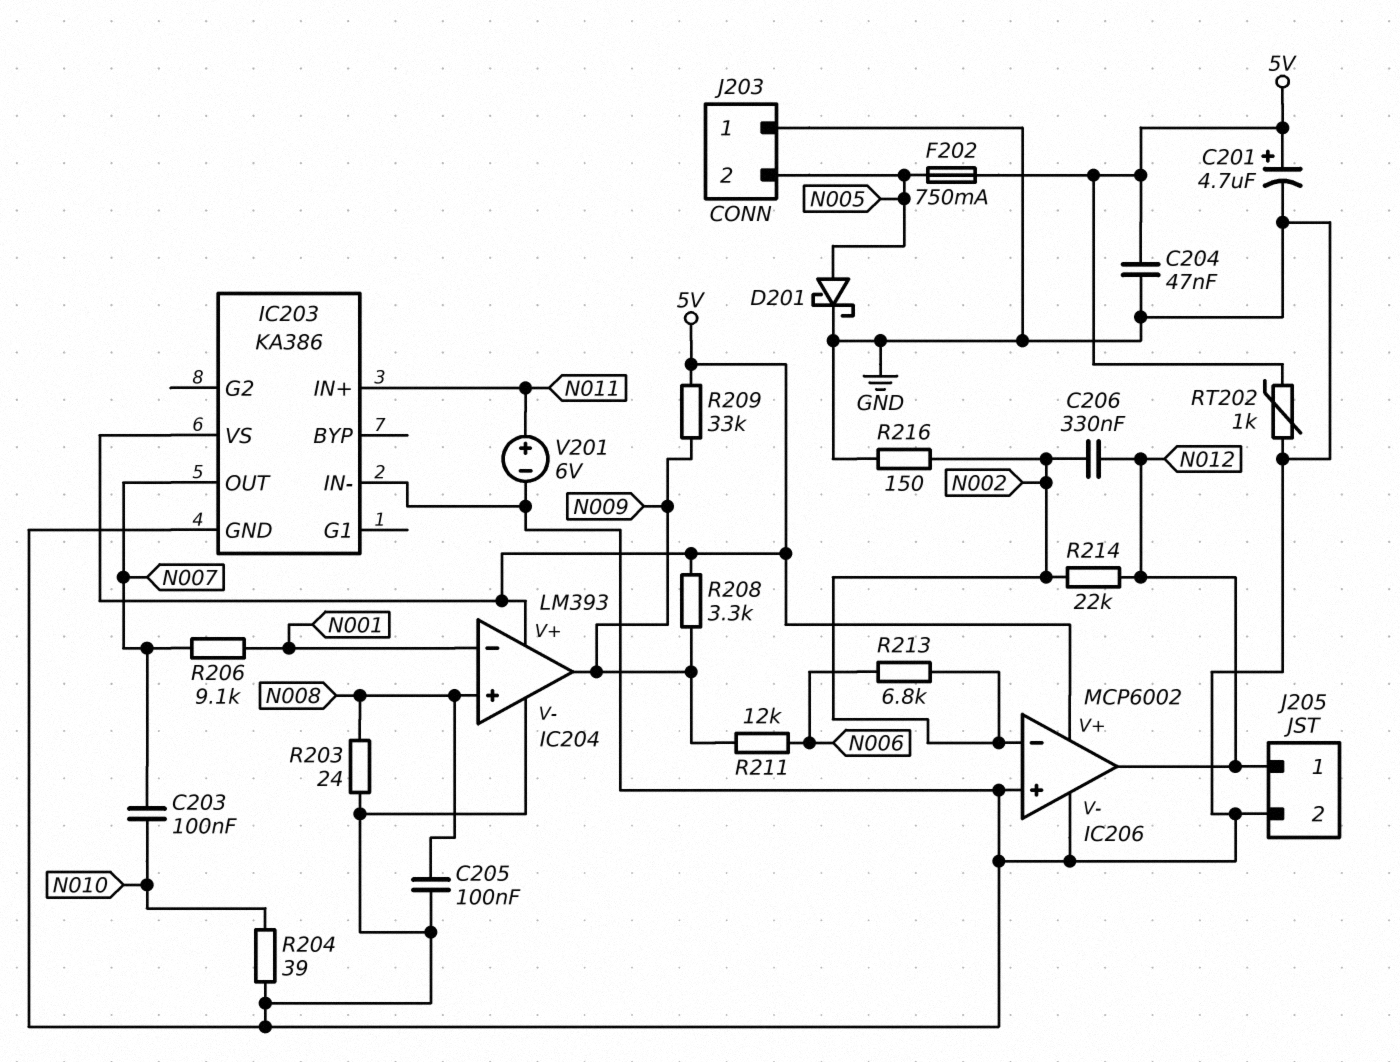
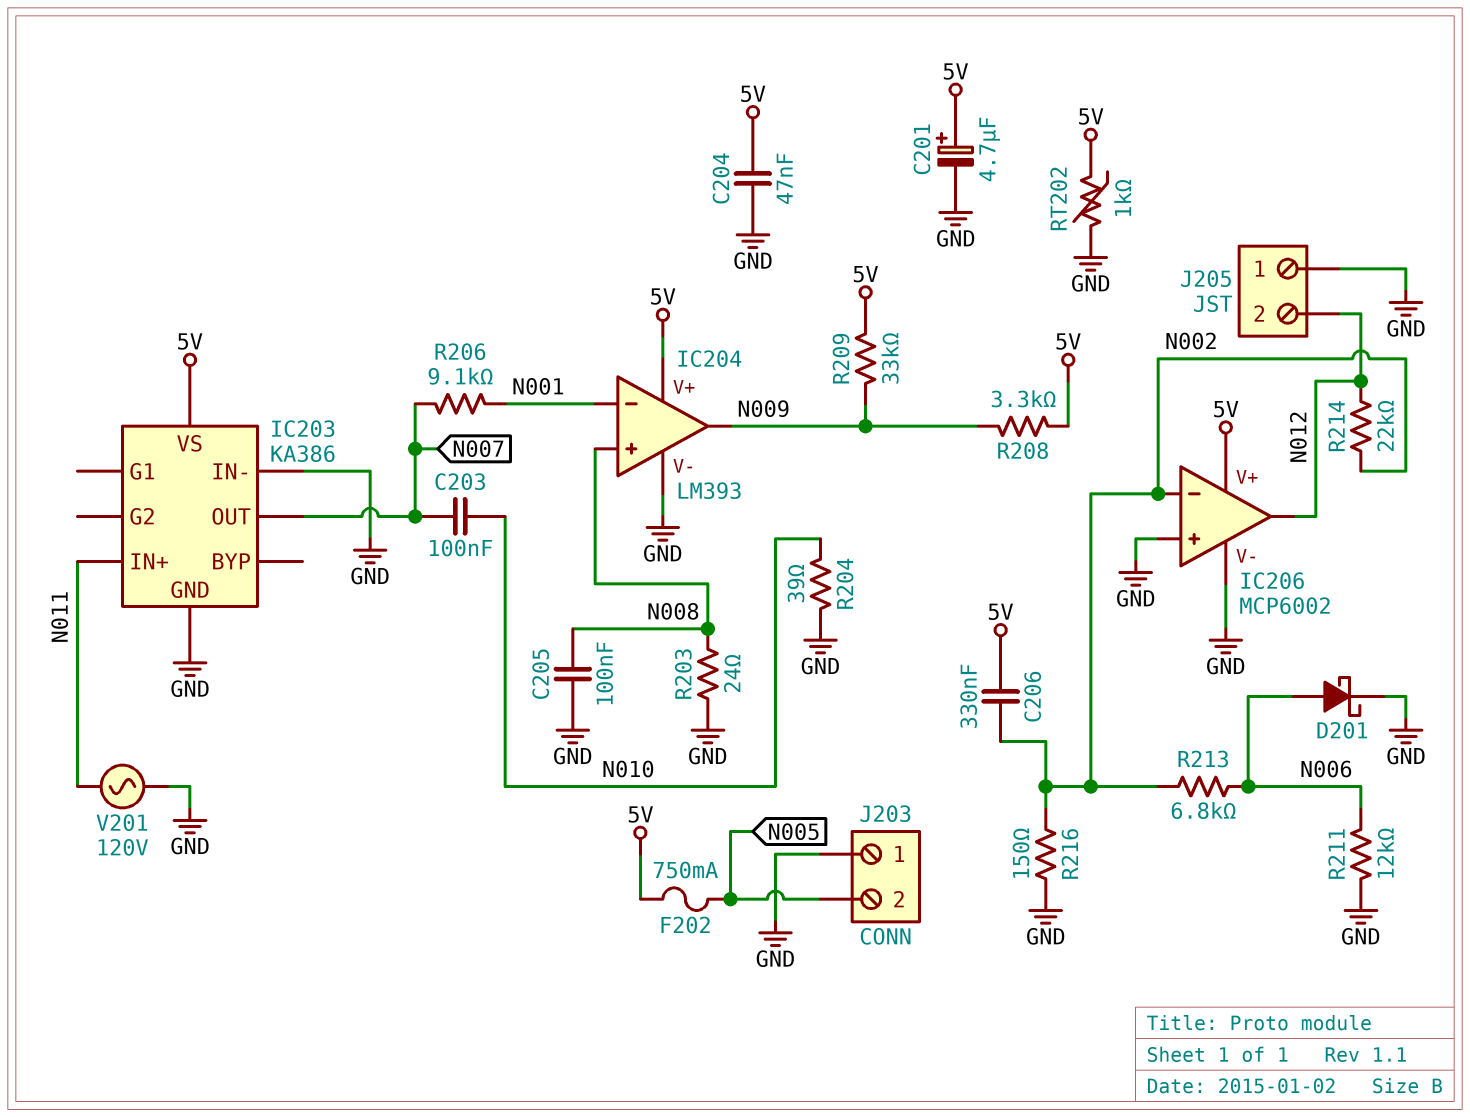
C206: 330nF (N002, N012) -> 330nF (5V, N002)
D201: schottky (A N005, K GND) -> schottky (A N006, K GND)
J205 pin 1: N012 -> GND
J205 pin 2: GND -> N012
R211: 12k (N006, N009) -> 12k (GND, N006)
V201: 6V (plus N011, minus GND) -> AC 120V (GND, N011)

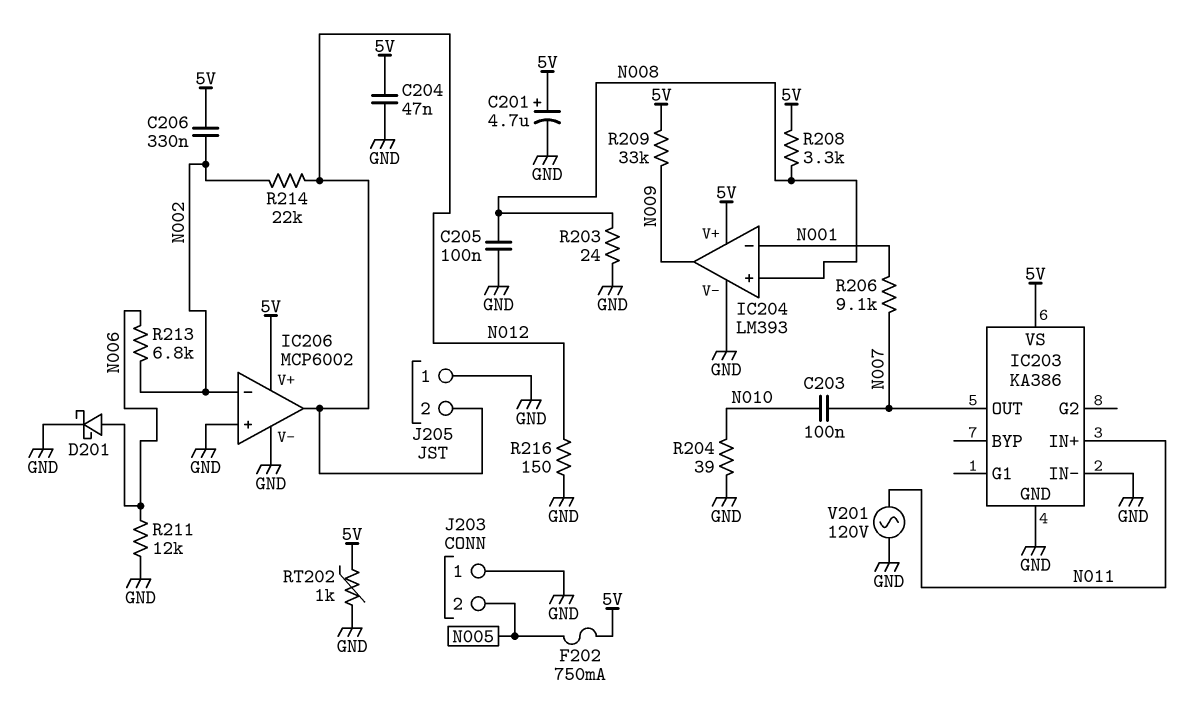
R208: 3.3k (5V, N009) -> 3.3k (5V, N008)
R216: 150 (GND, N002) -> 150 (GND, N012)

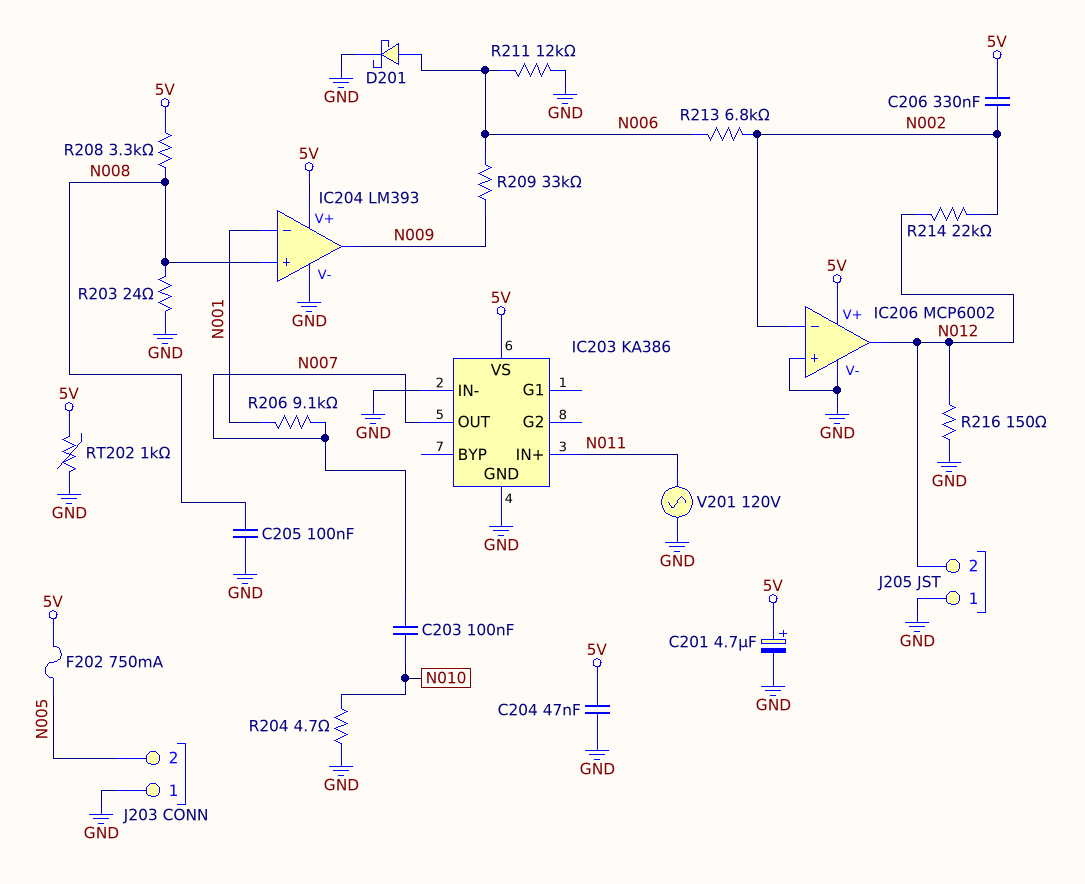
R204: 39 (GND, N010) -> 4.7 (GND, N010)
R209: 33k (5V, N009) -> 33k (N006, N009)

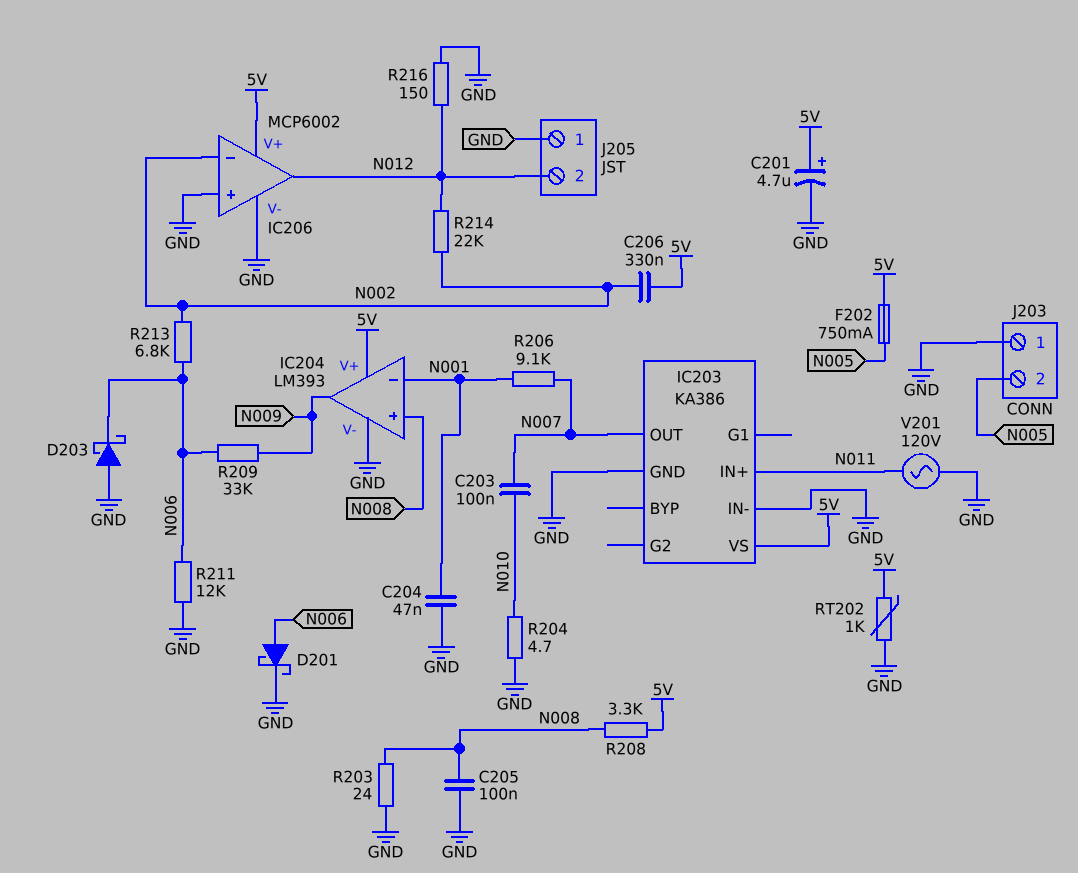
C204: 47nF (5V, GND) -> 47nF (GND, N001)
D203: none -> schottky (A GND, K N006)

